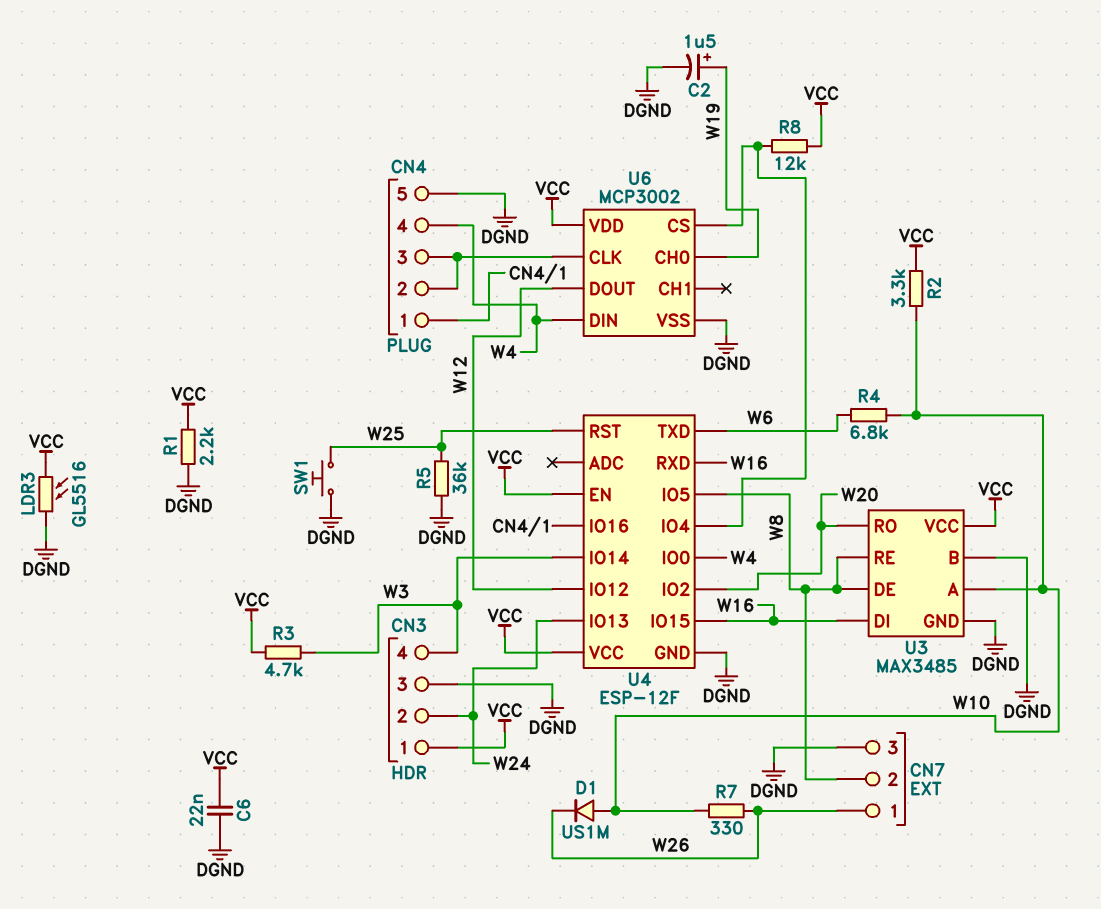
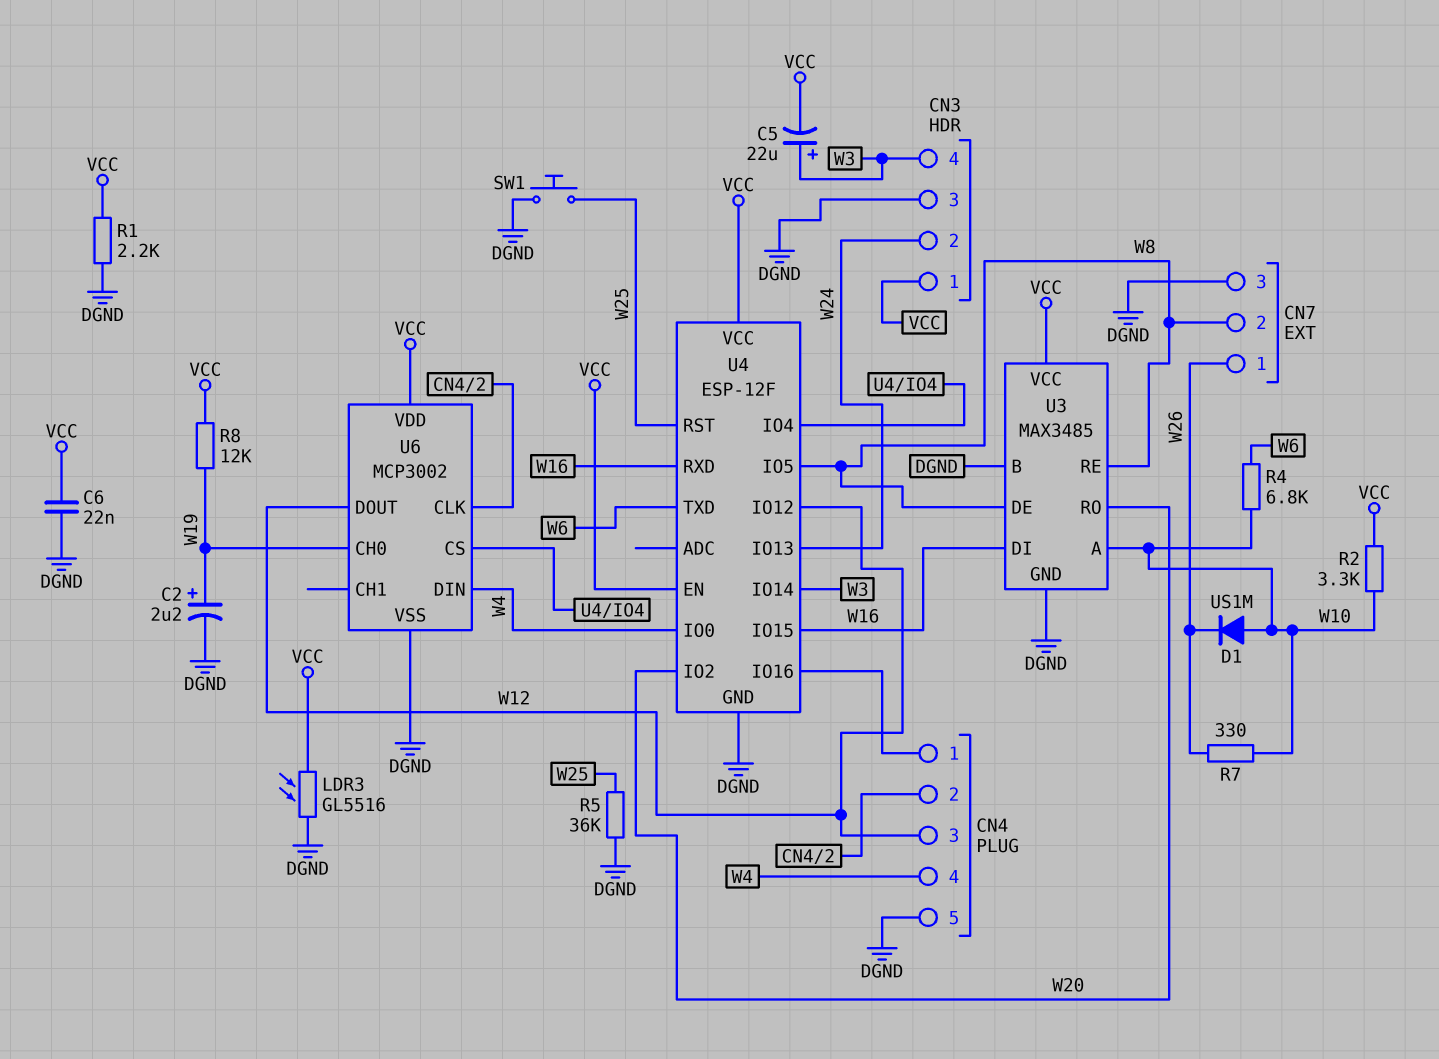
C2: 1.5uF (plus W19, minus DGND) -> 2.2uF (plus W19, minus DGND)
C5: none -> 22uF (plus W3, minus VCC)
CN4 pin 3: CN4/2 -> W12
R3: 4.7k (VCC, W3) -> none
R8: 12k (U4/IO4, VCC) -> 12k (VCC, W19)

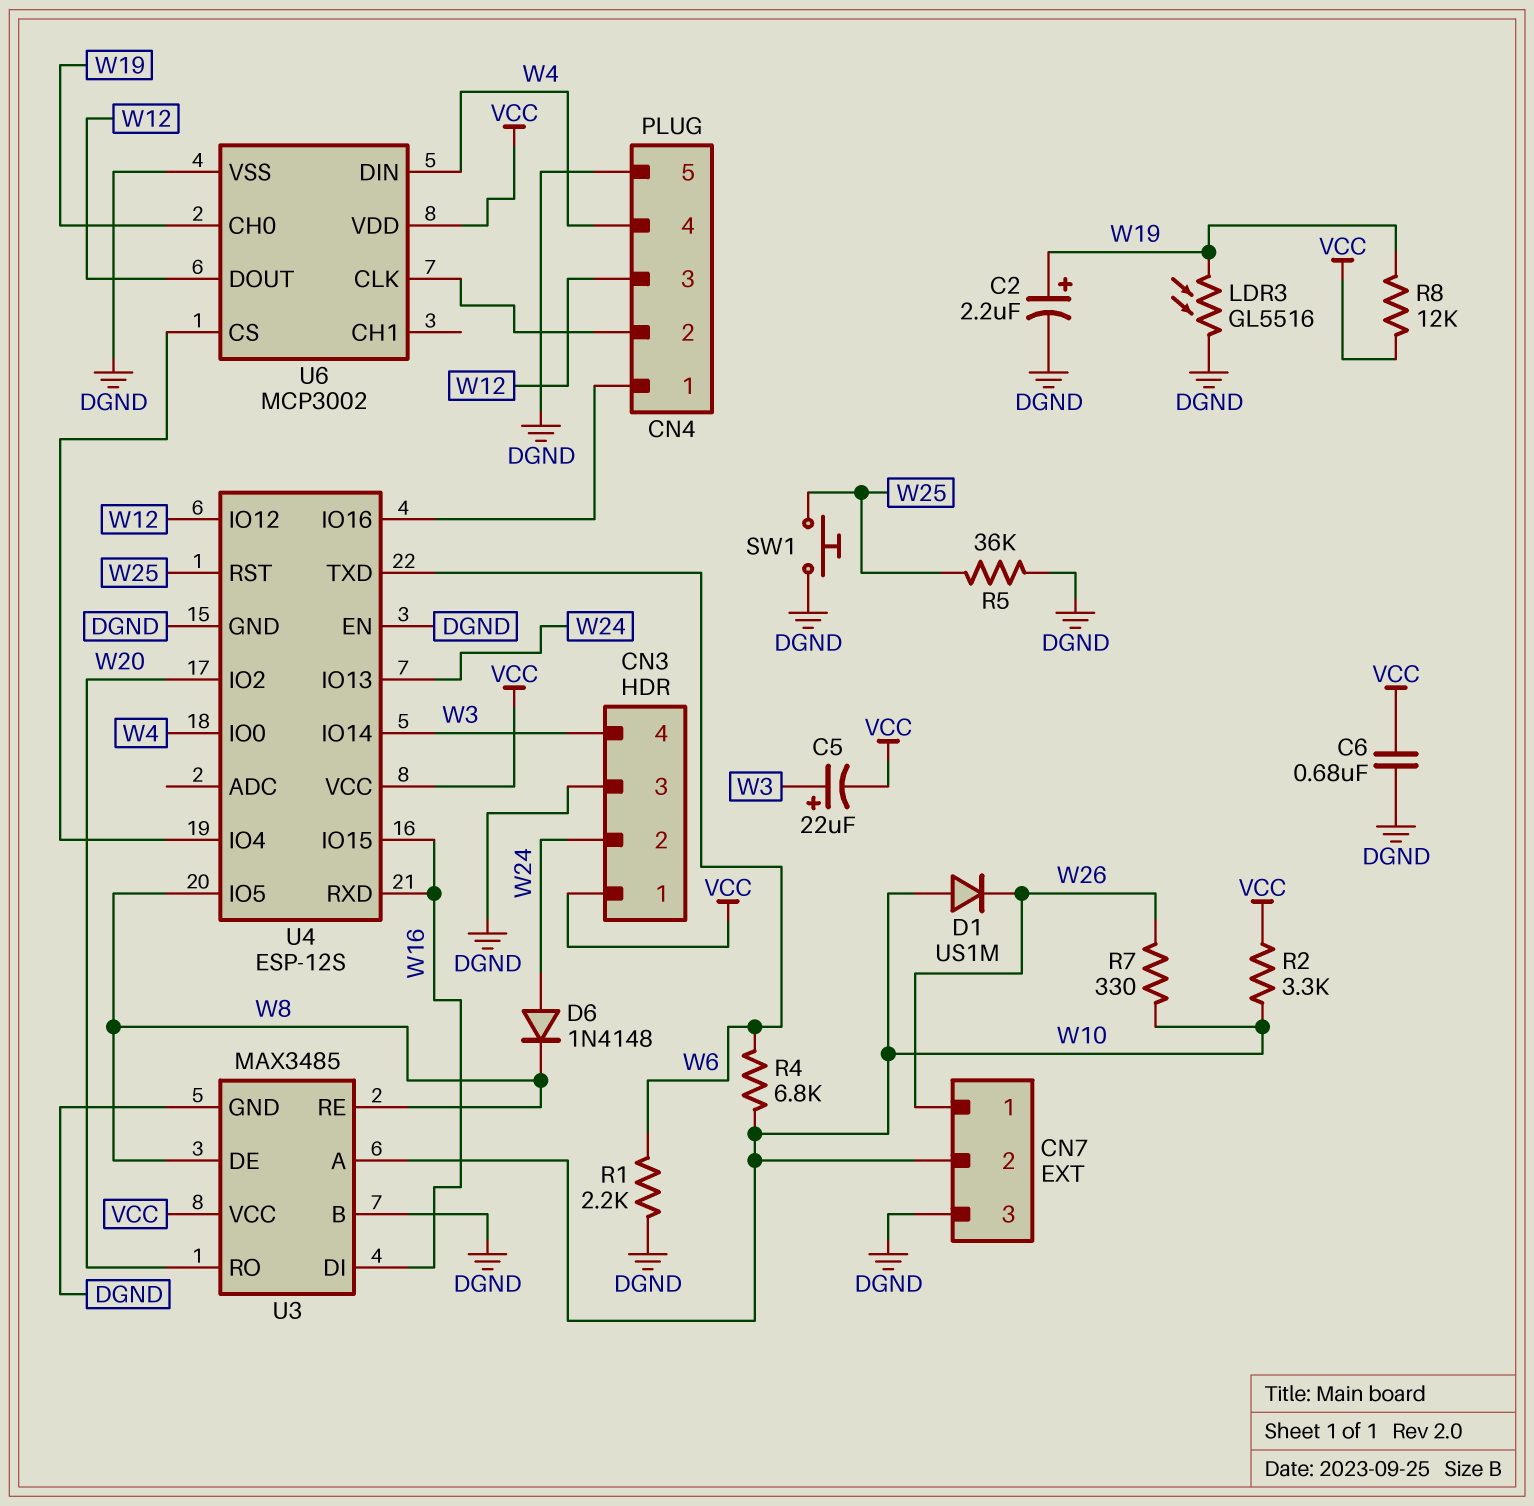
C6: 22nF (DGND, VCC) -> 680nF (DGND, VCC)
CN7 pin 2: W8 -> W10
D6: none -> diode 1N4148 (A W24, K W8)
LDR3: GL5516 (DGND, VCC) -> GL5516 (DGND, W19)
R1: 2.2k (DGND, VCC) -> 2.2k (DGND, W6)
U4: ESP-12F -> ESP-12S
U4 pin EN: VCC -> DGND

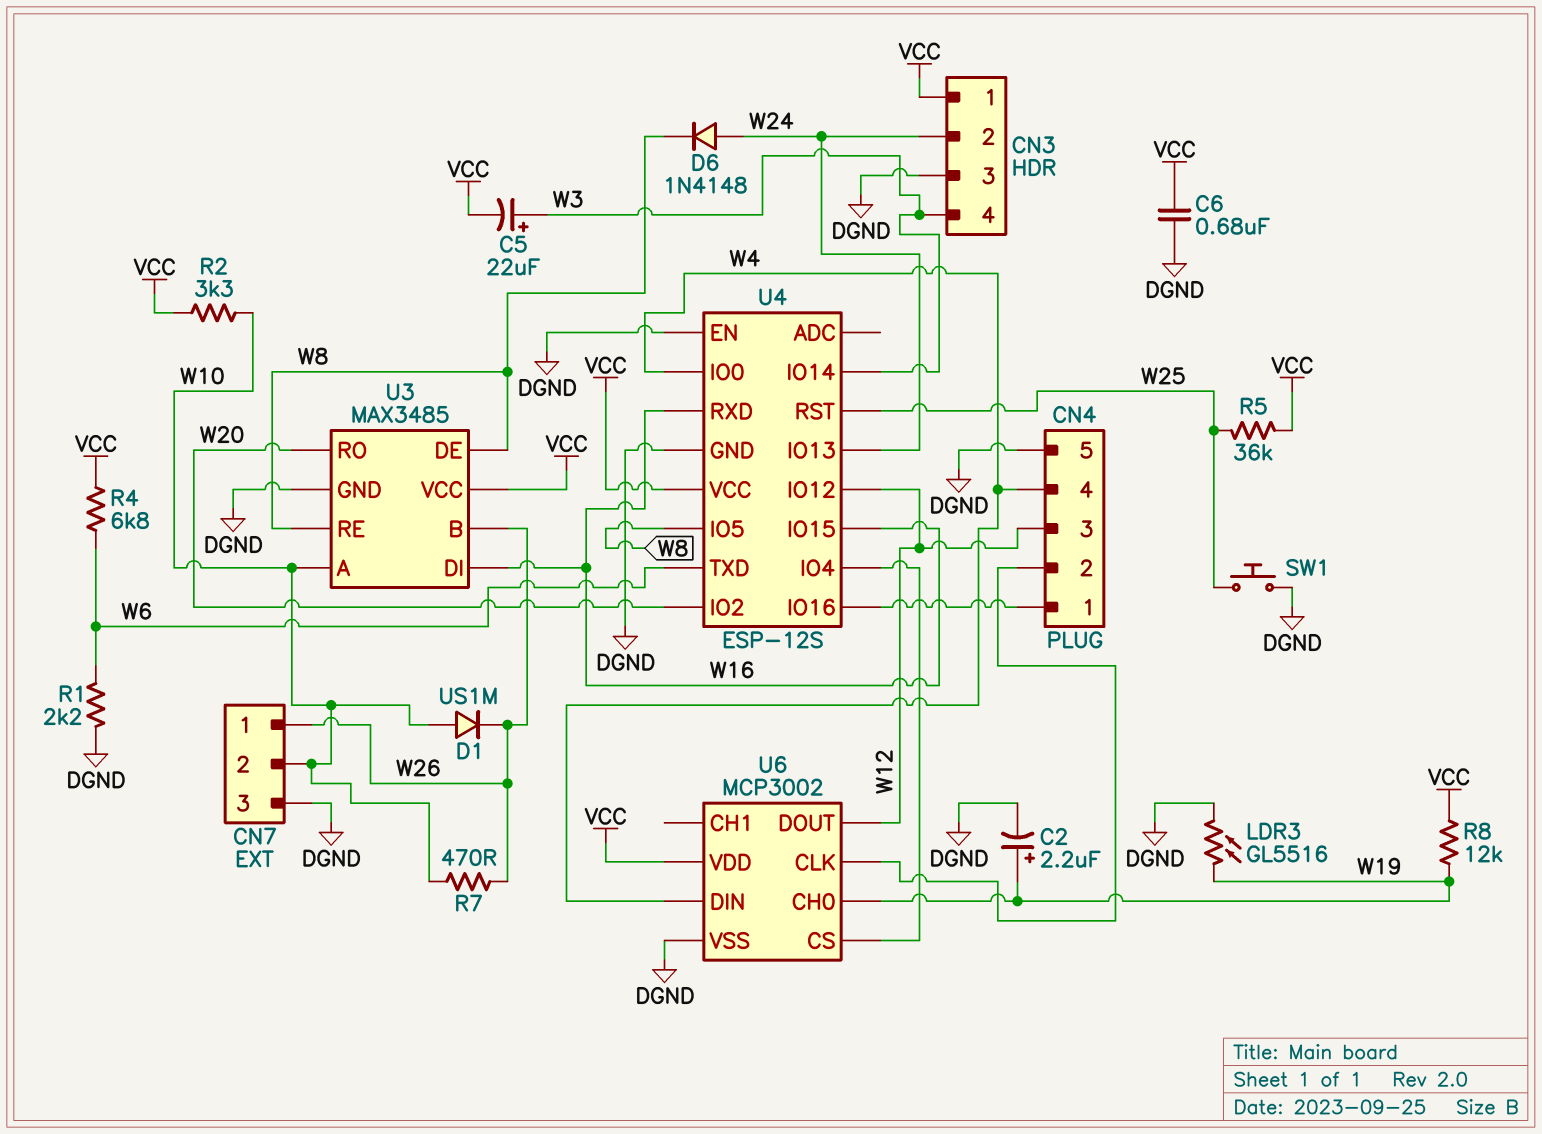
R4: 6.8k (W6, W10) -> 6.8k (VCC, W6)
R5: 36k (DGND, W25) -> 36k (VCC, W25)
R7: 330 (W10, W26) -> 470 (W10, W26)
U3 pin B: DGND -> W26

